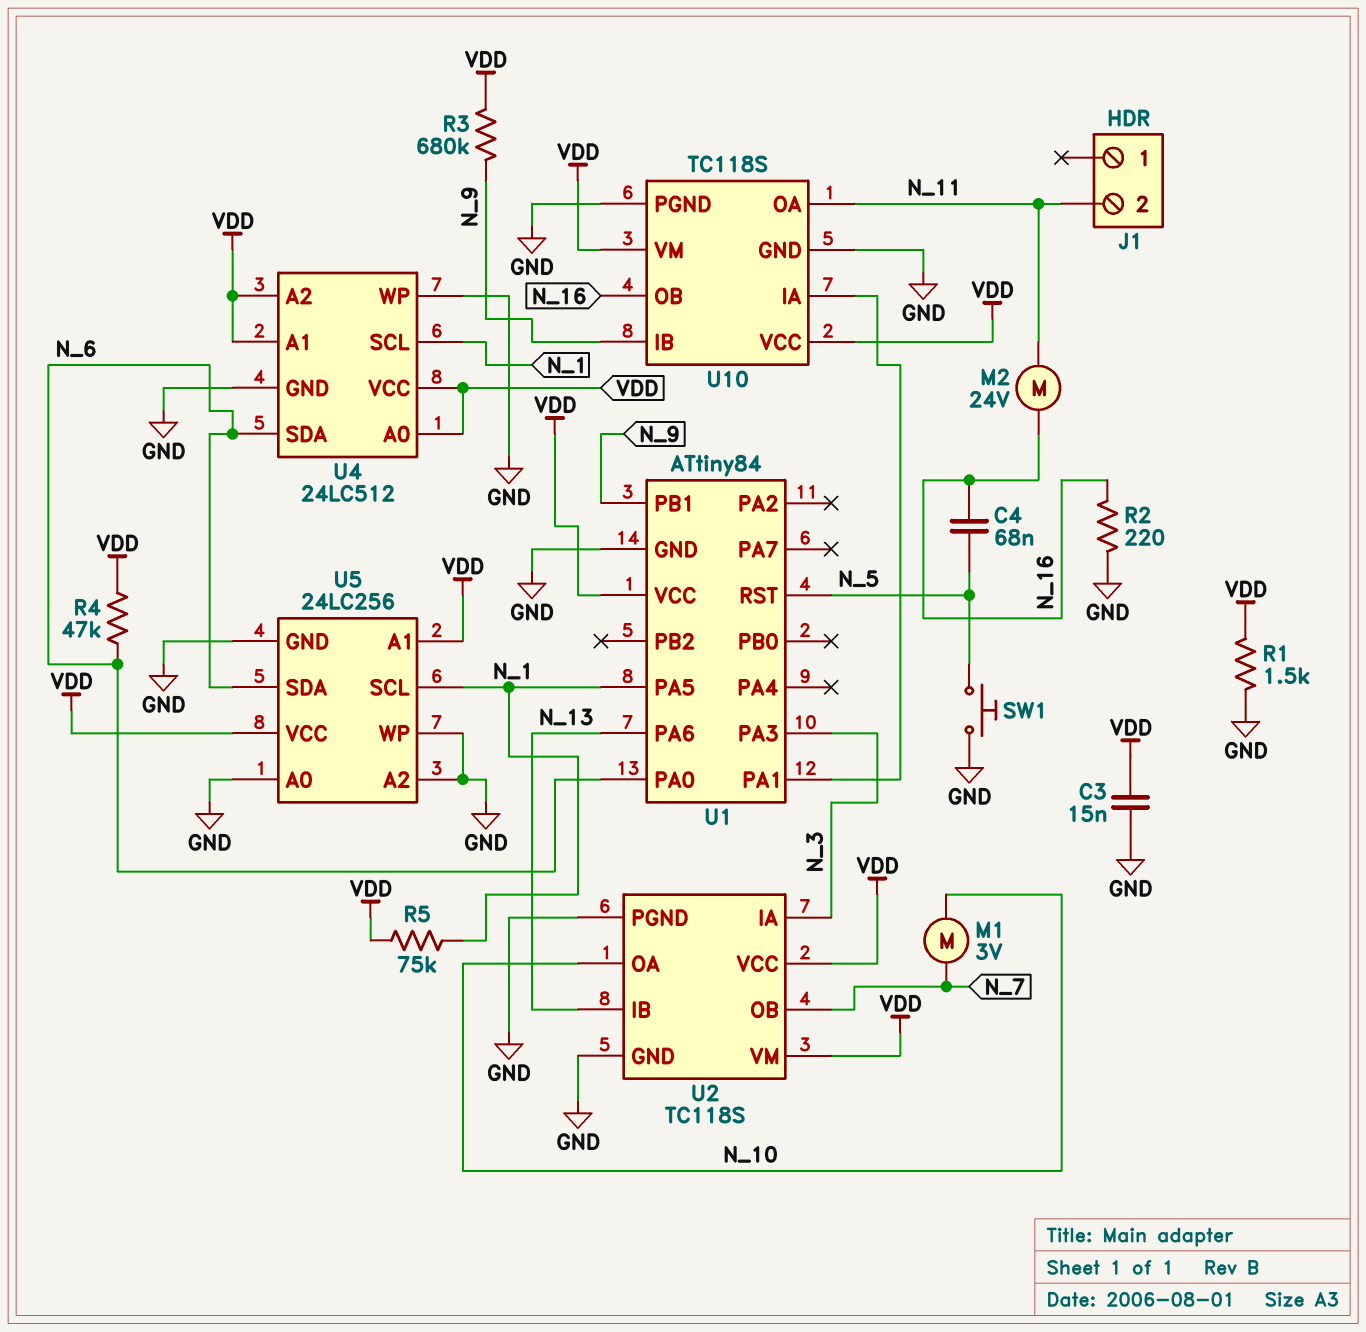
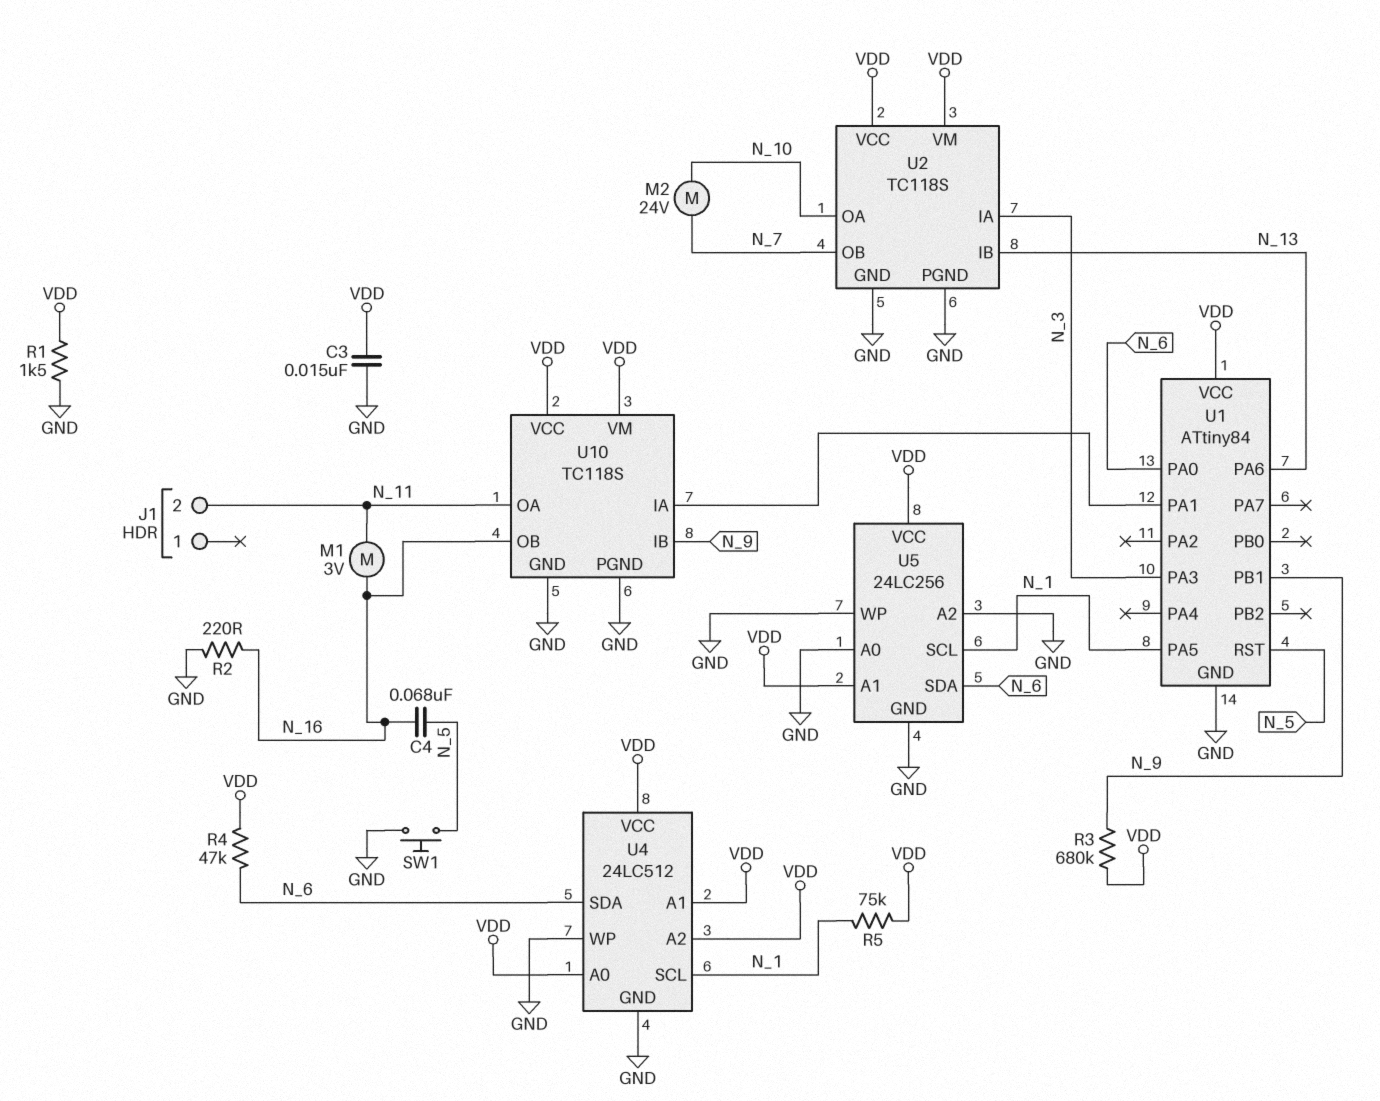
M1: motor 3V (N_7, N_10) -> motor 3V (N_11, N_16)
M2: motor 24V (N_11, N_16) -> motor 24V (N_7, N_10)

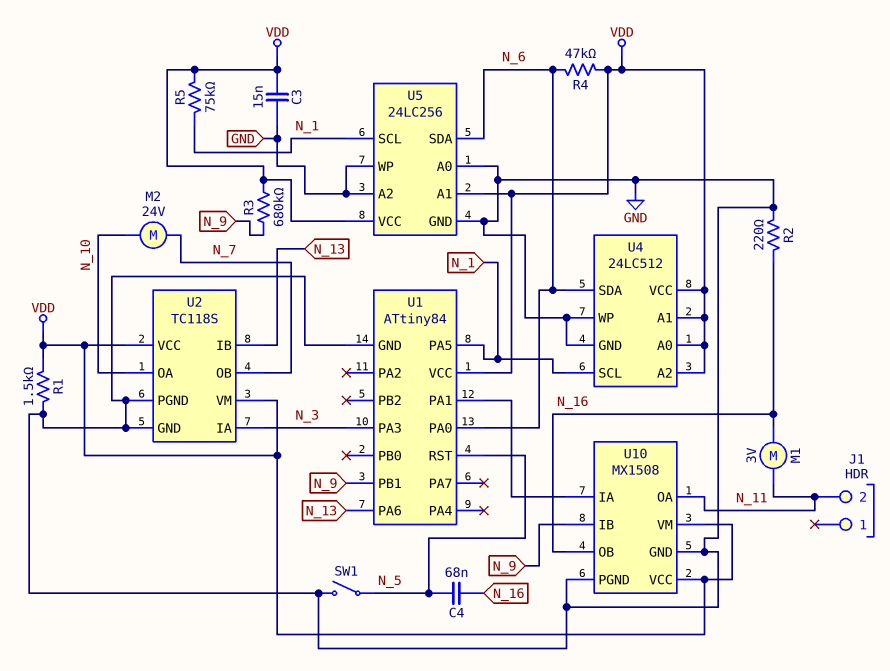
SW1: button (GND, N_5) -> switch (GND, N_5)
U10: TC118S -> MX1508

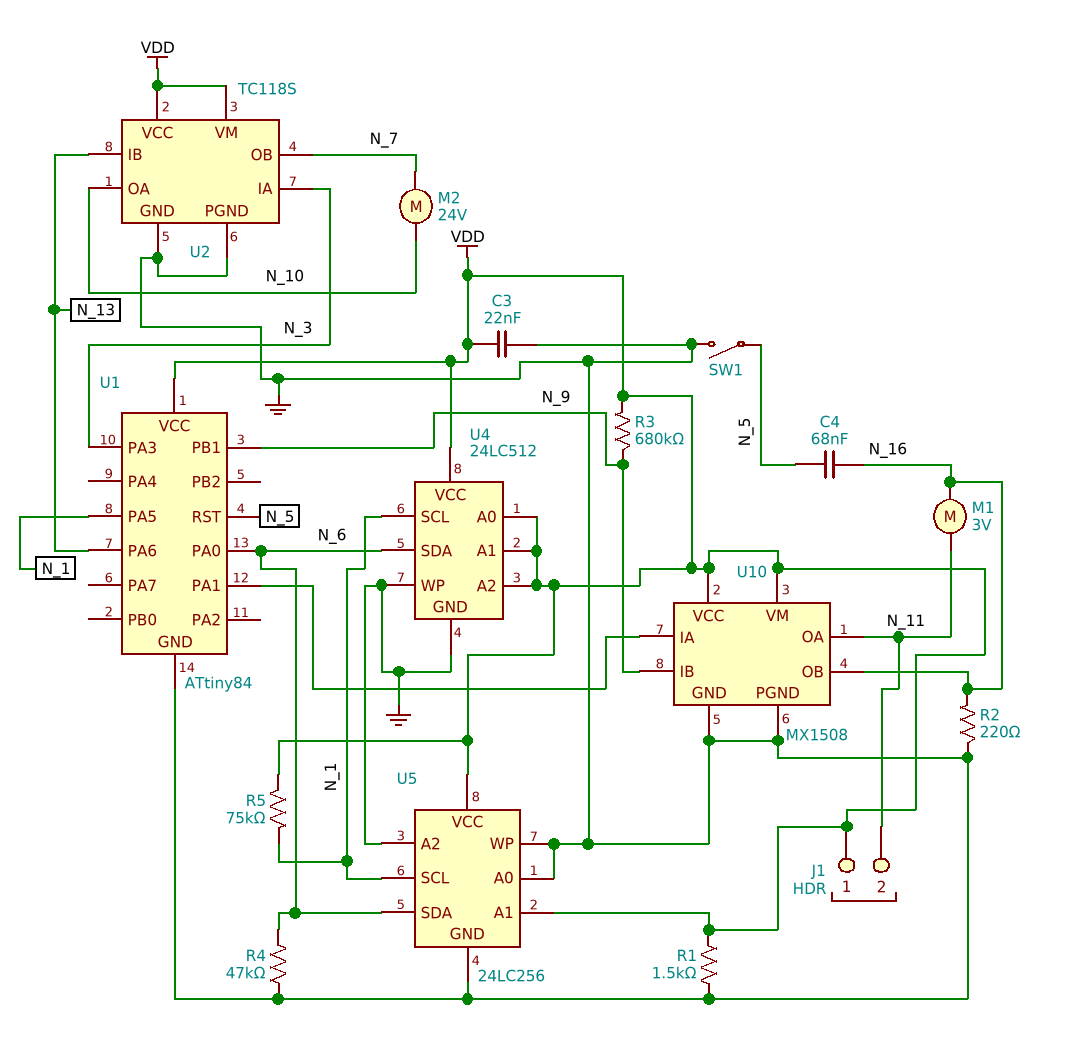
C3: 15nF (GND, VDD) -> 22nF (GND, VDD)
J1 pin 1: none -> VDD
R4: 47k (N_6, VDD) -> 47k (GND, N_6)

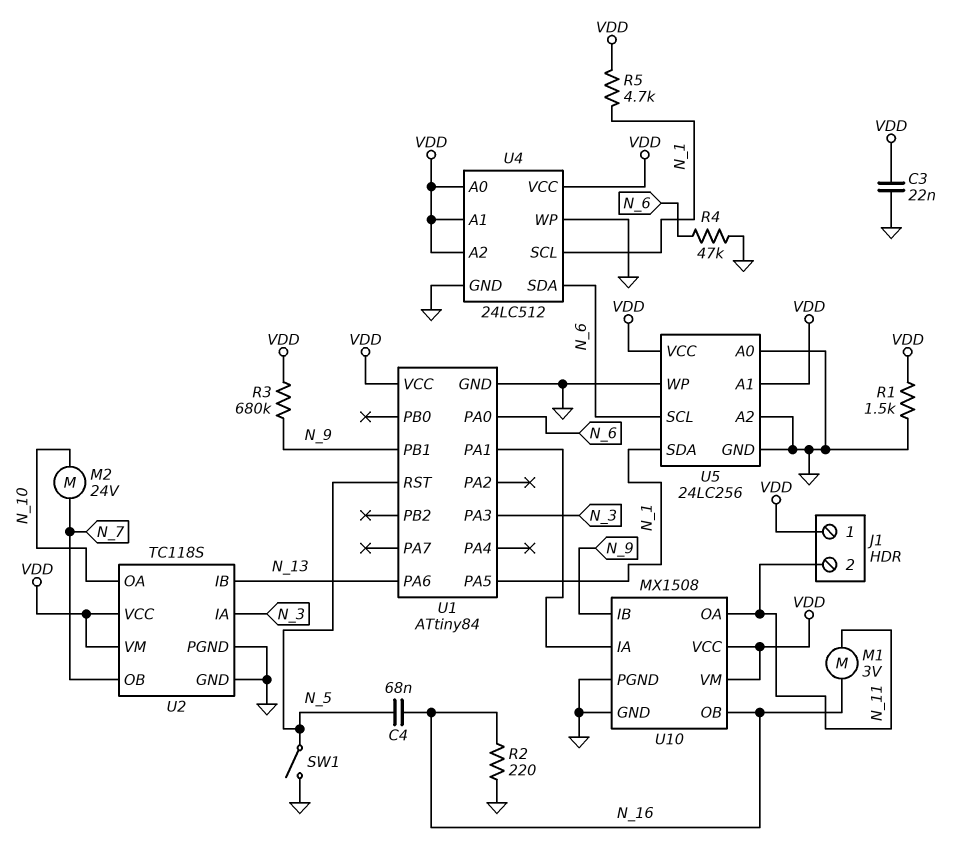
R5: 75k (N_1, VDD) -> 4.7k (N_1, VDD)
U5 pin SCL: N_1 -> N_6
U5 pin SDA: N_6 -> N_1

